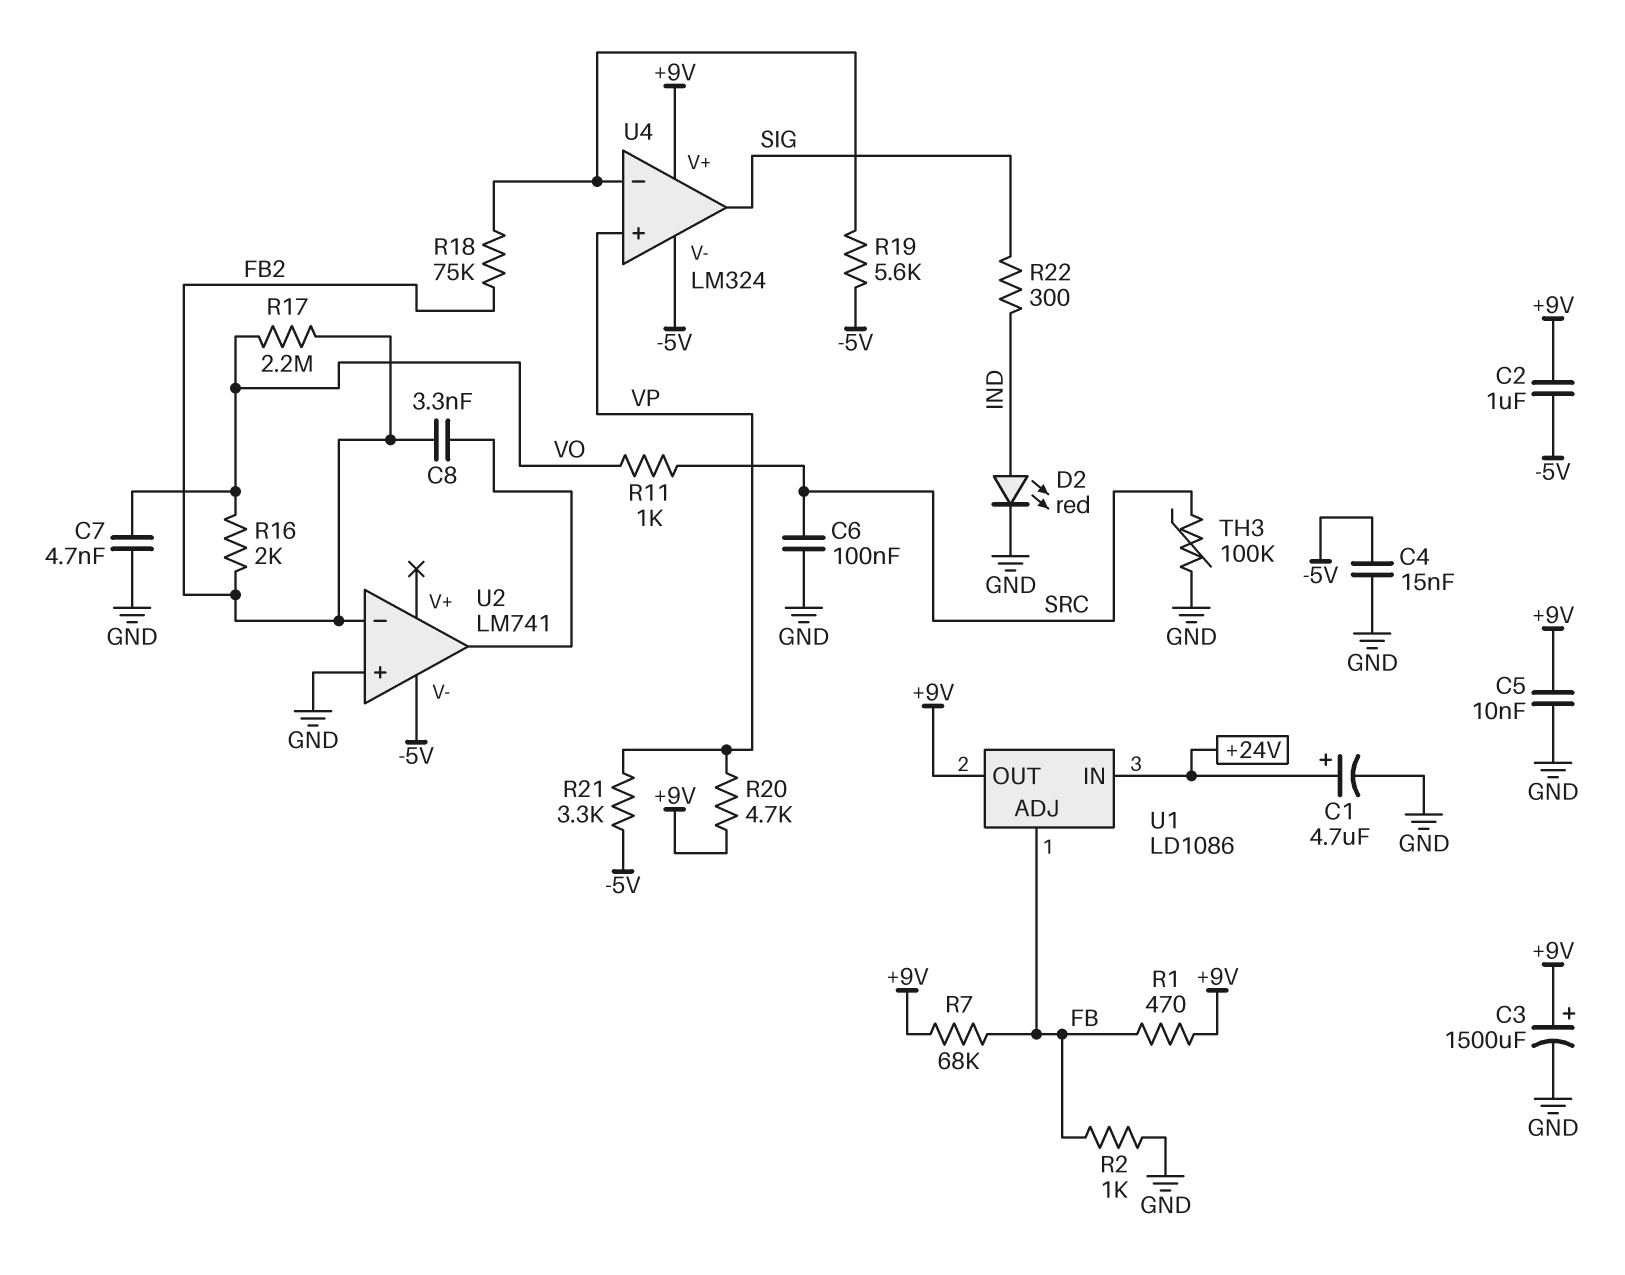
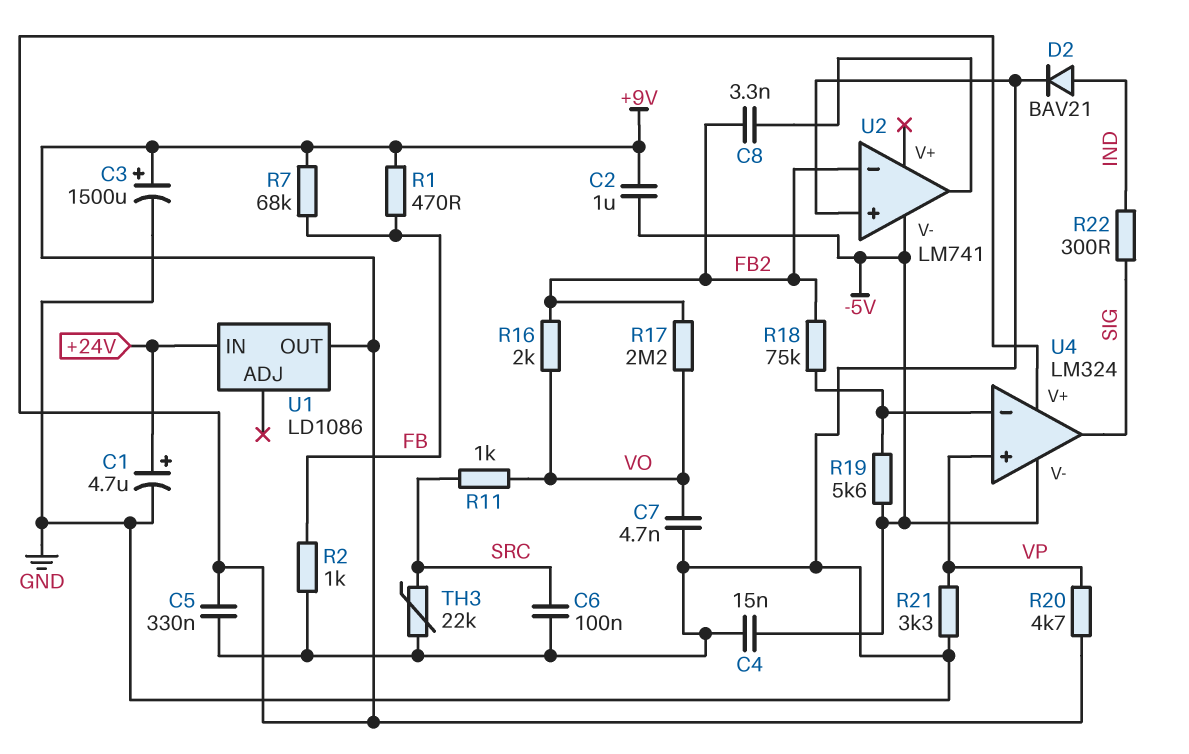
C5: 10nF (+9V, GND) -> 330nF (+9V, GND)
D2: LED red (A IND, K GND) -> diode BAV21 (A IND, K GND)
R21: 3.3k (-5V, VP) -> 3.3k (GND, VP)
TH3: 100k (GND, SRC) -> 22k (GND, SRC)
U1 pin ADJ: FB -> none

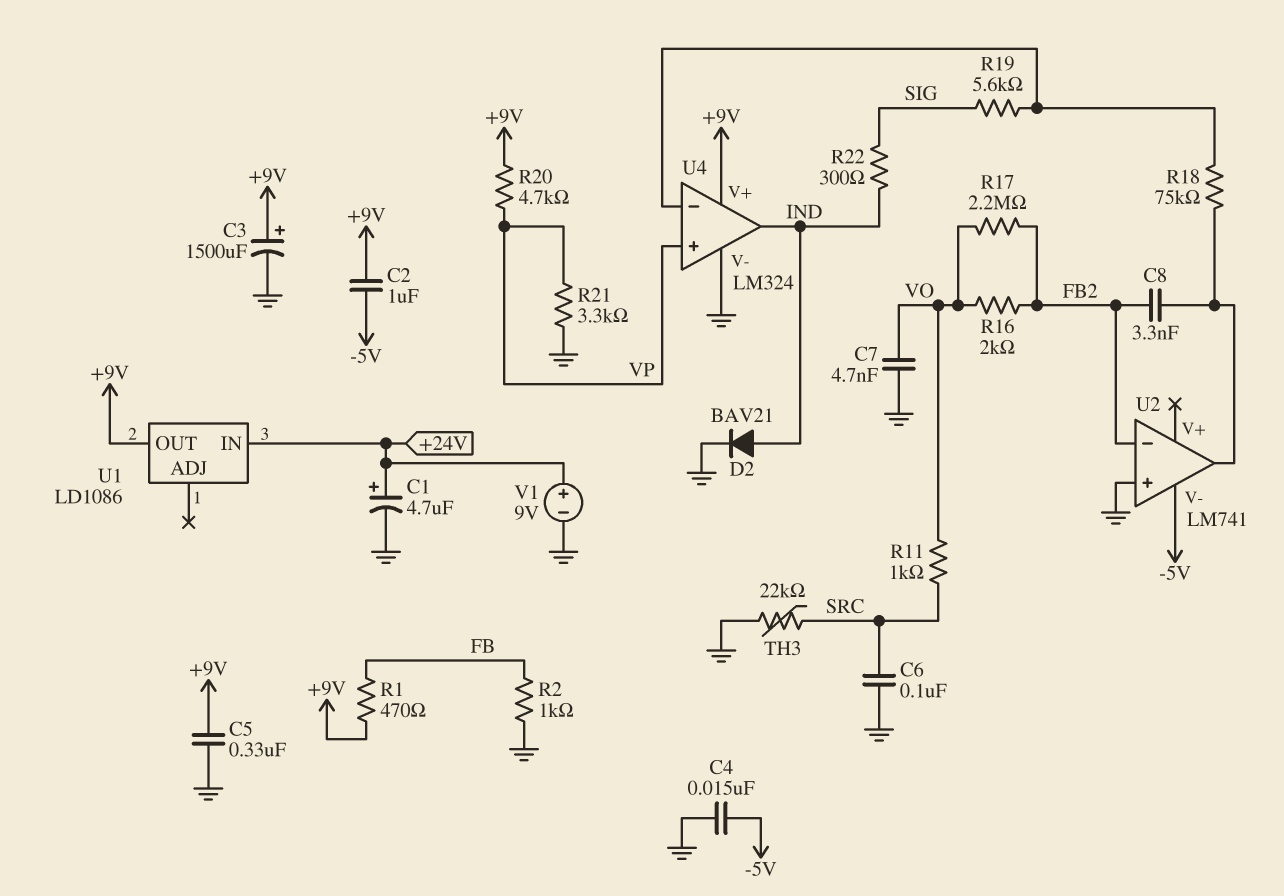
R7: 68k (+9V, FB) -> none
R18: 75k (FB2, U4/in-) -> 75k (U2/out, U4/in-)
R19: 5.6k (-5V, U4/in-) -> 5.6k (SIG, U4/in-)
U4 pin V-: -5V -> GND
U4 pin out: SIG -> IND
V1: none -> 9V (plus +24V, minus GND)

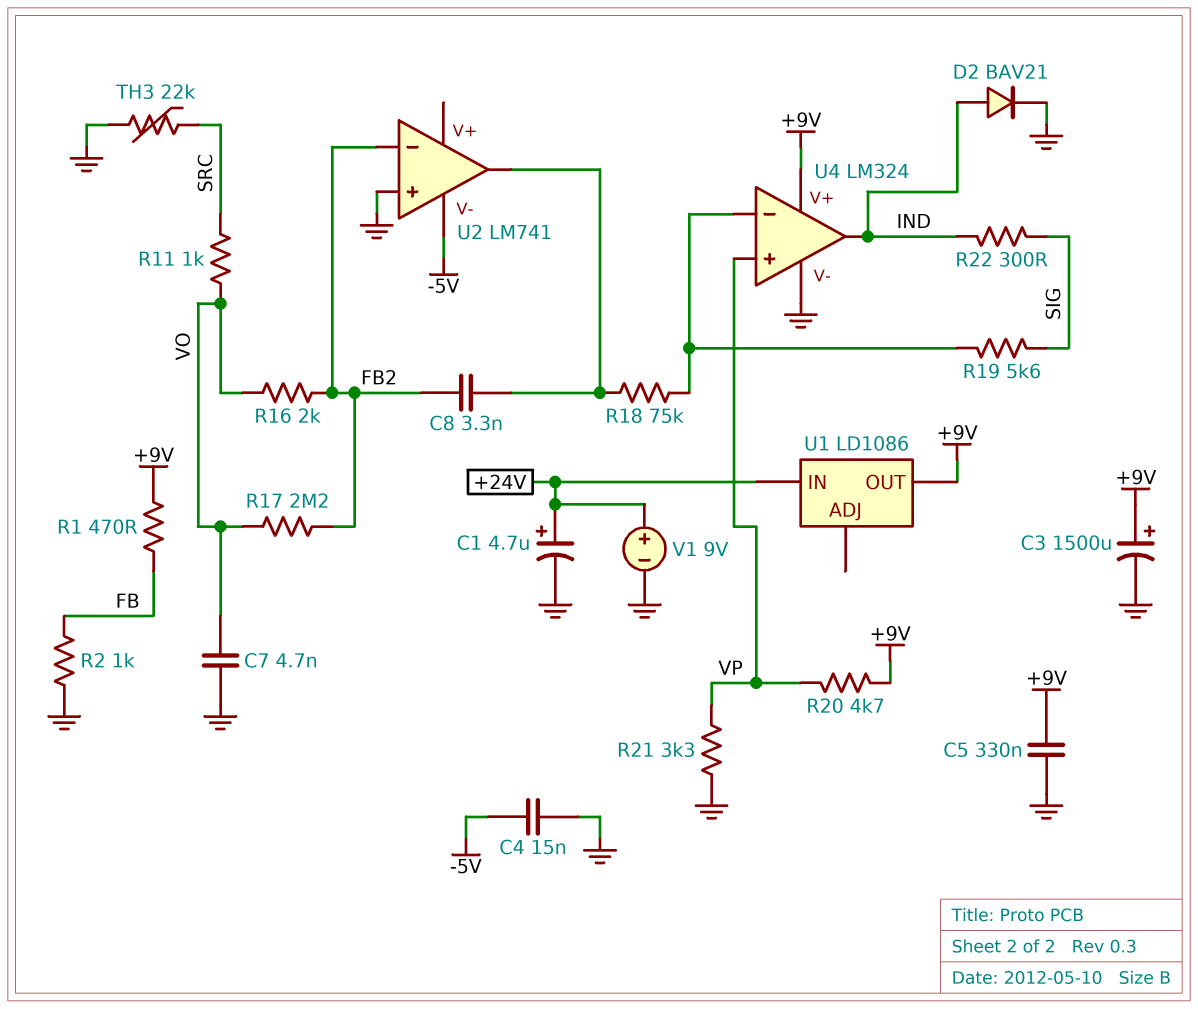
C2: 1uF (+9V, -5V) -> none
C6: 100nF (GND, SRC) -> none

